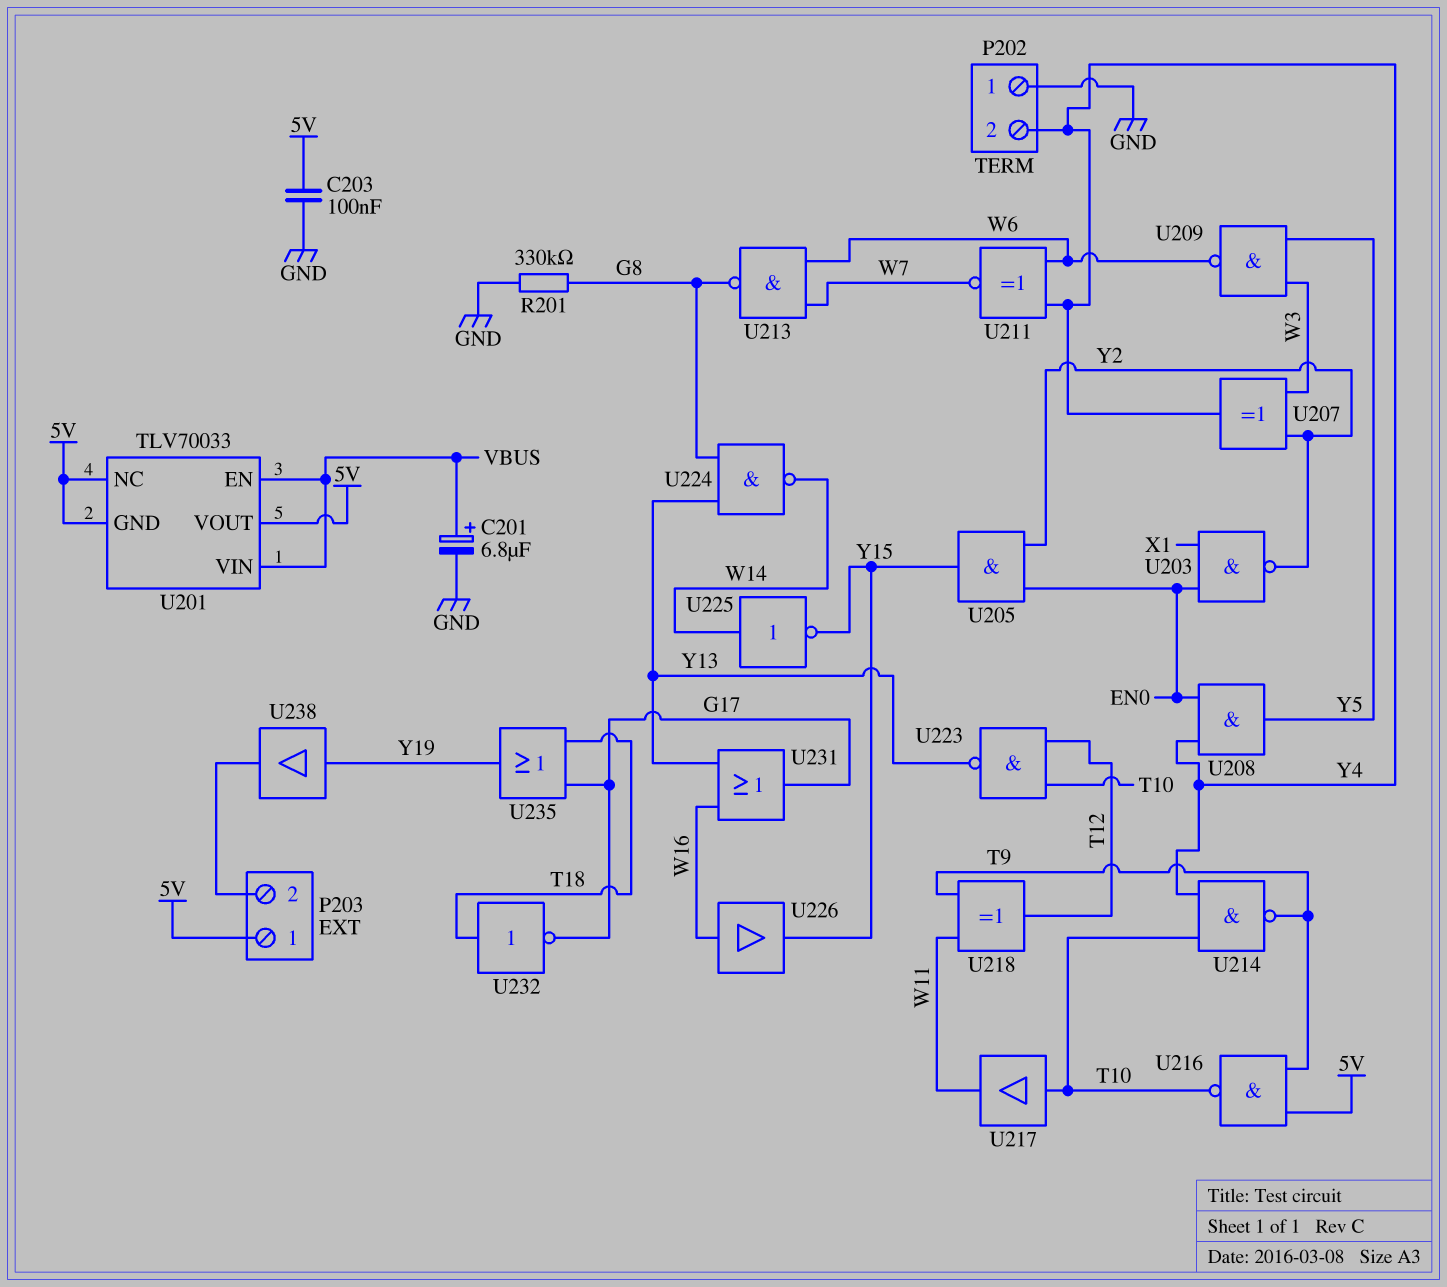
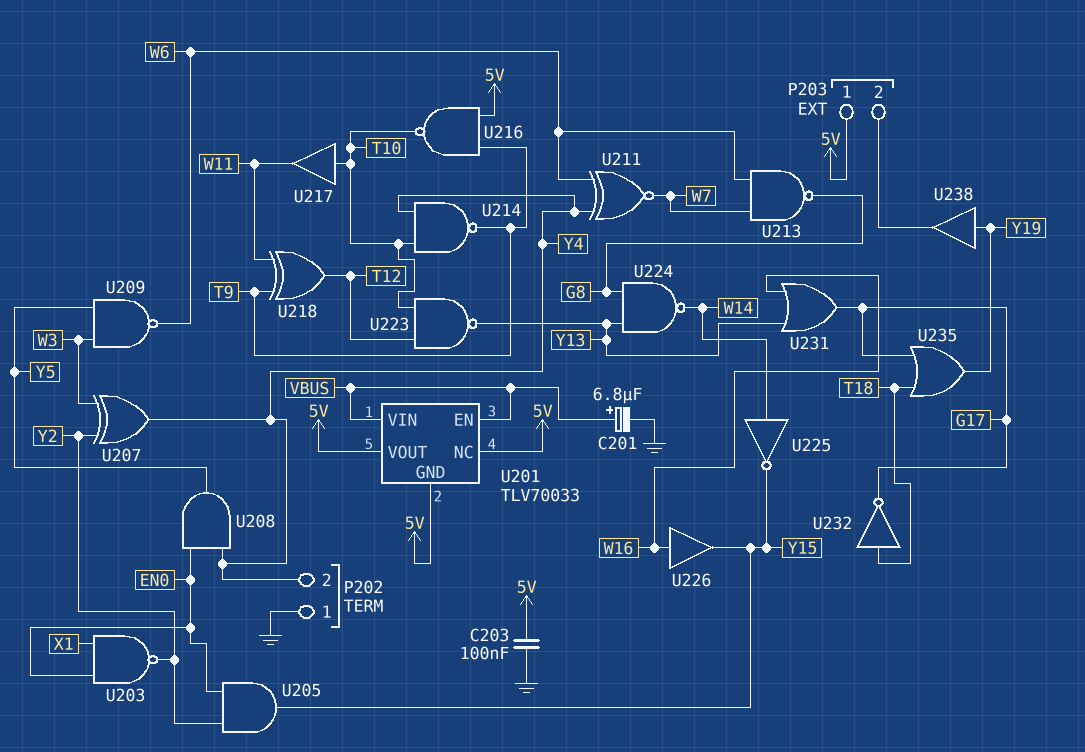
R201: 330k (G8, GND) -> none

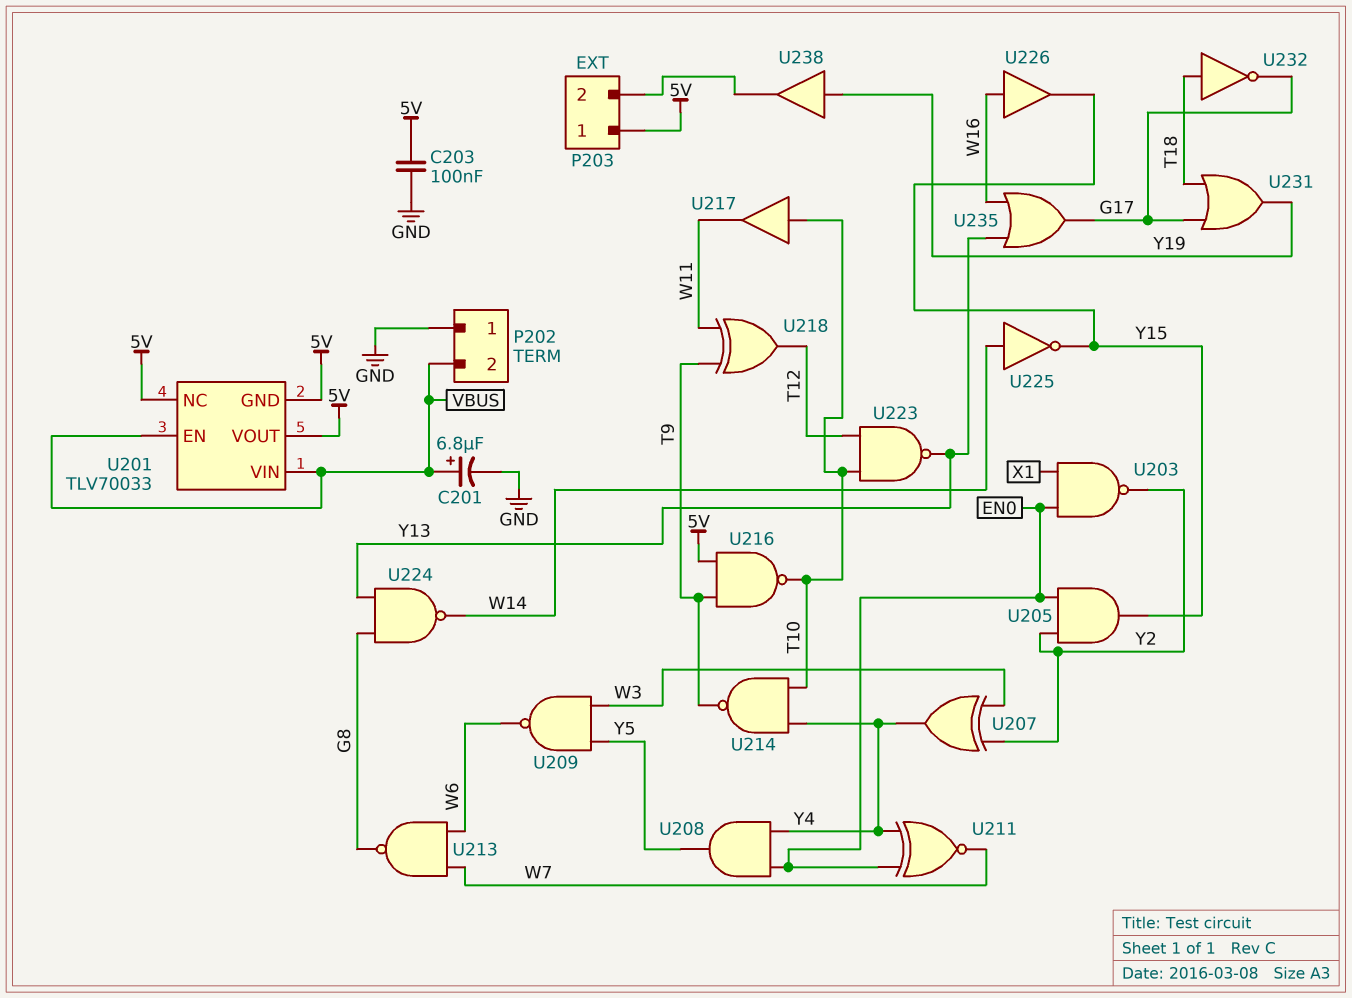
P202 pin 2: Y4 -> VBUS
U211: XNOR (in W6, in Y4, out W7) -> XNOR (in EN0, in Y4, out W7)
U231: OR (in W16, in Y13, out G17) -> OR (in G17, in T18, out Y19)
U235: OR (in G17, in T18, out Y19) -> OR (in W16, in Y13, out G17)

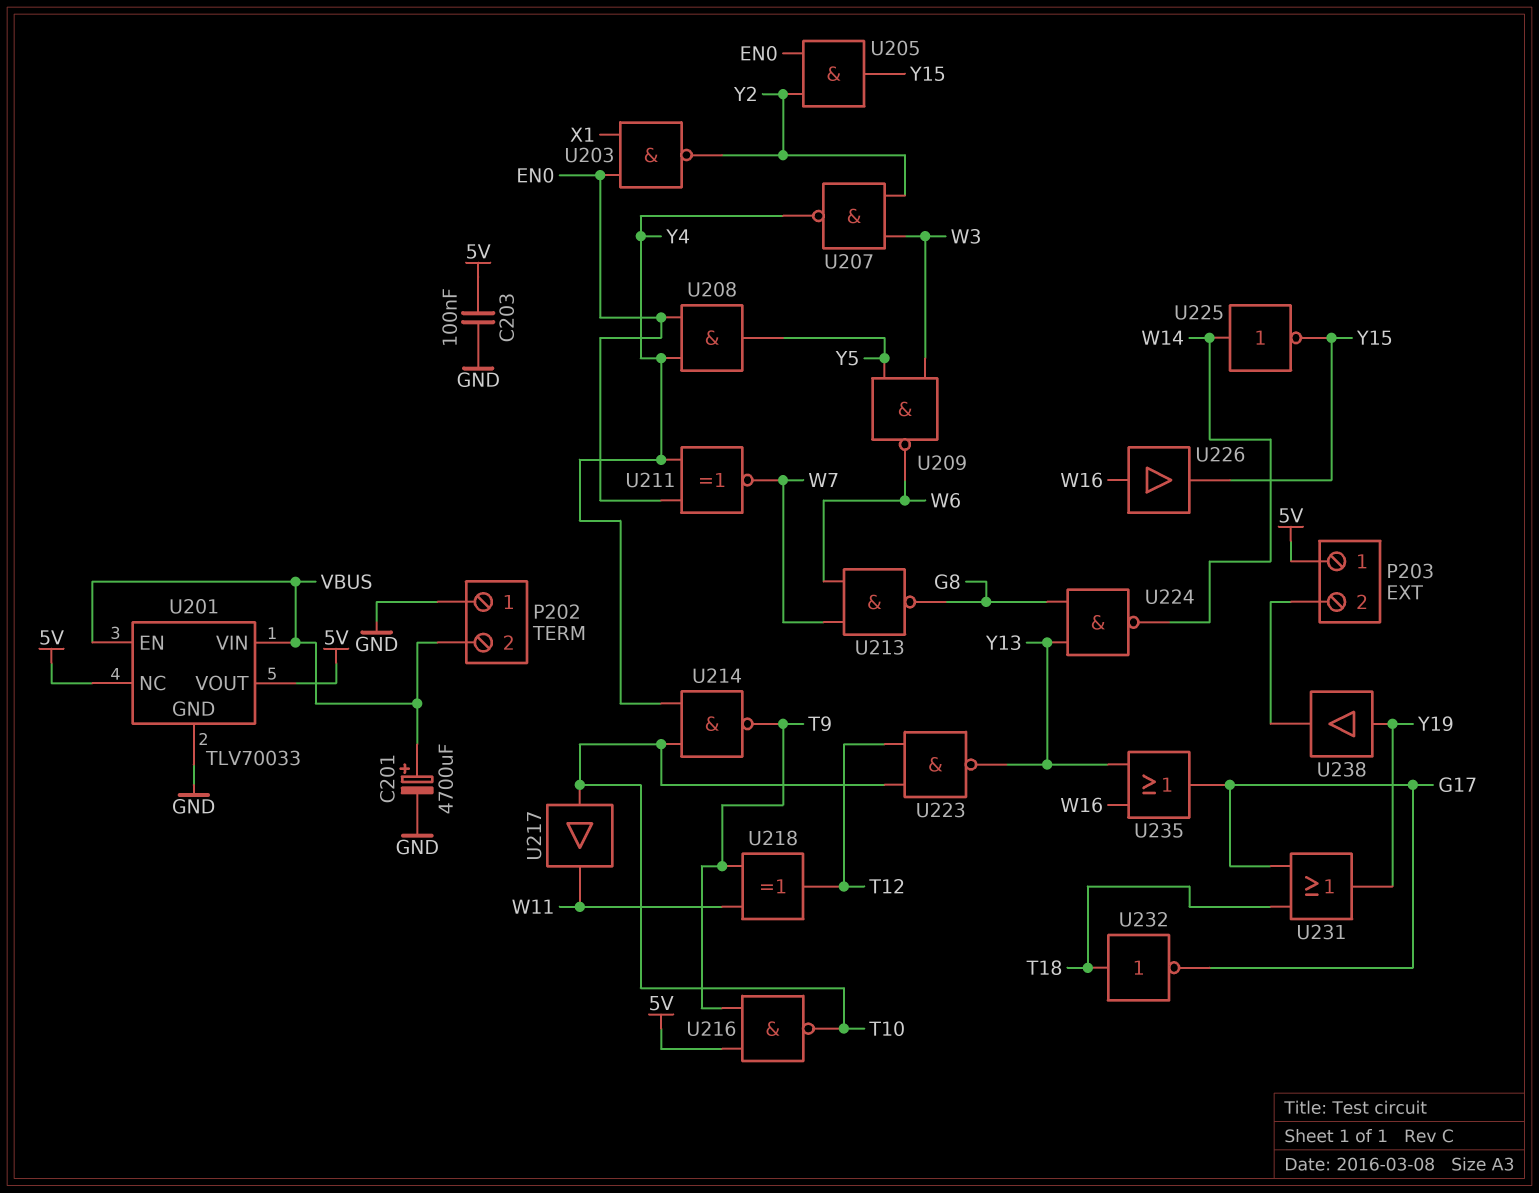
C201: 6.8uF (plus VBUS, minus GND) -> 4700uF (plus VBUS, minus GND)
U201 pin GND: 5V -> GND
U207: XOR (in W3, in Y2, out Y4) -> NAND (in W3, in Y2, out Y4)

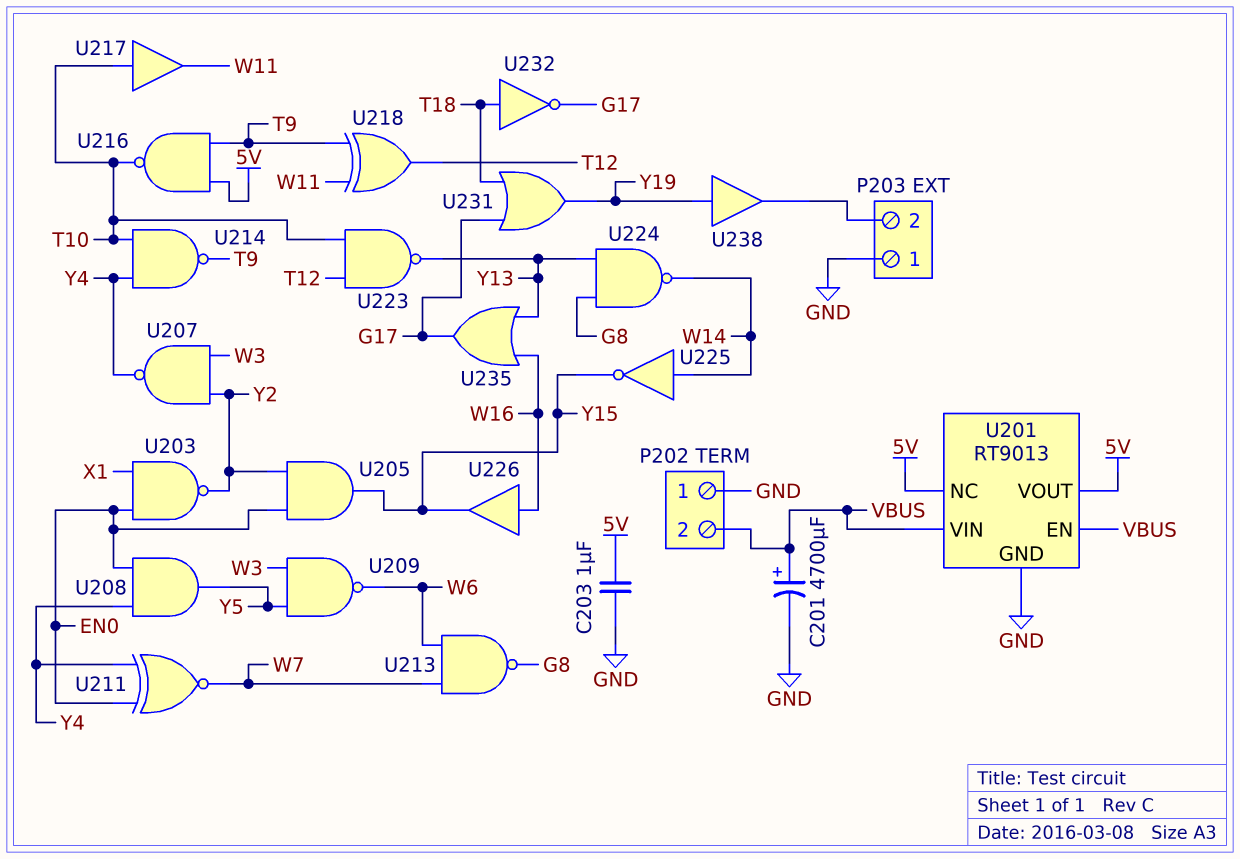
C203: 100nF (5V, GND) -> 1uF (5V, GND)
P203 pin 1: 5V -> GND
U201: TLV70033 -> RT9013

